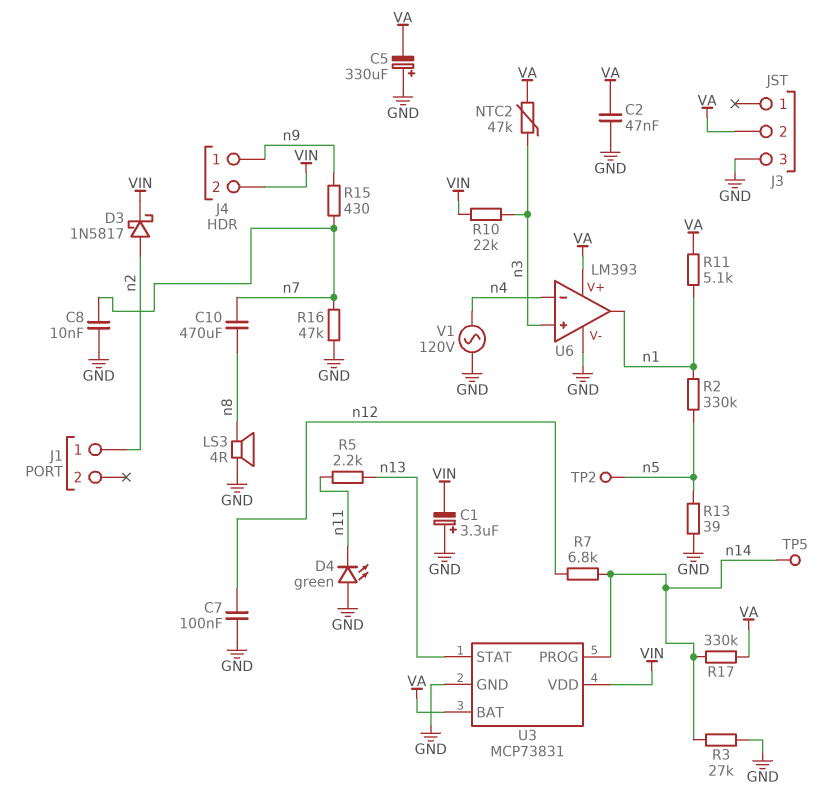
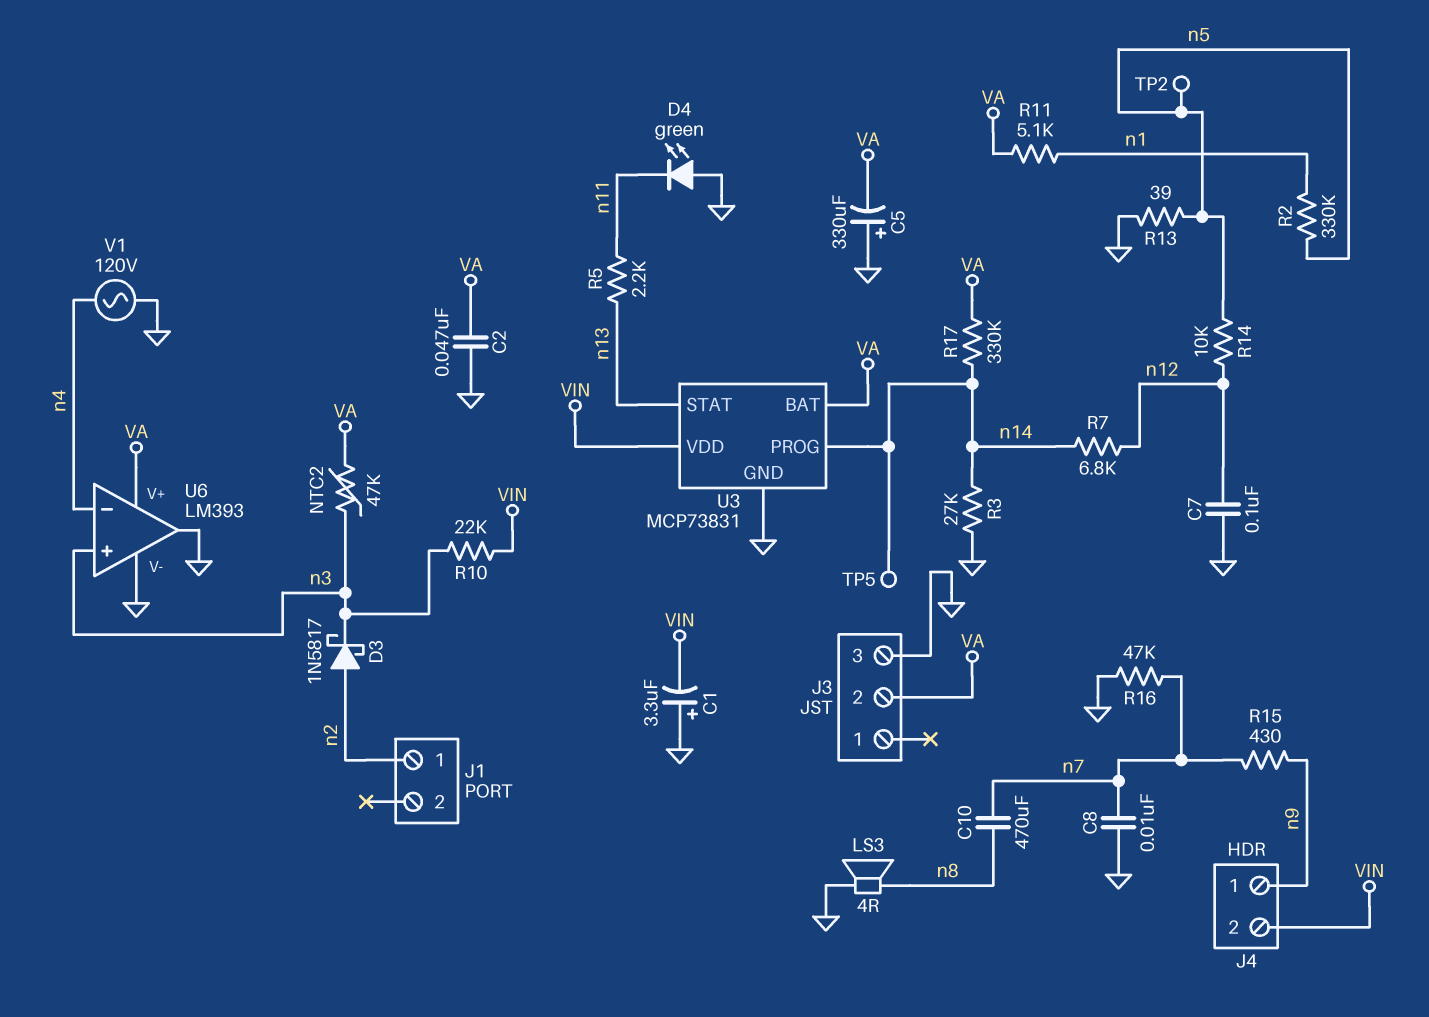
D3: schottky 1N5817 (A n2, K VIN) -> schottky 1N5817 (A n2, K n3)
R14: none -> 10k (n5, n12)
U6 pin out: n1 -> GND

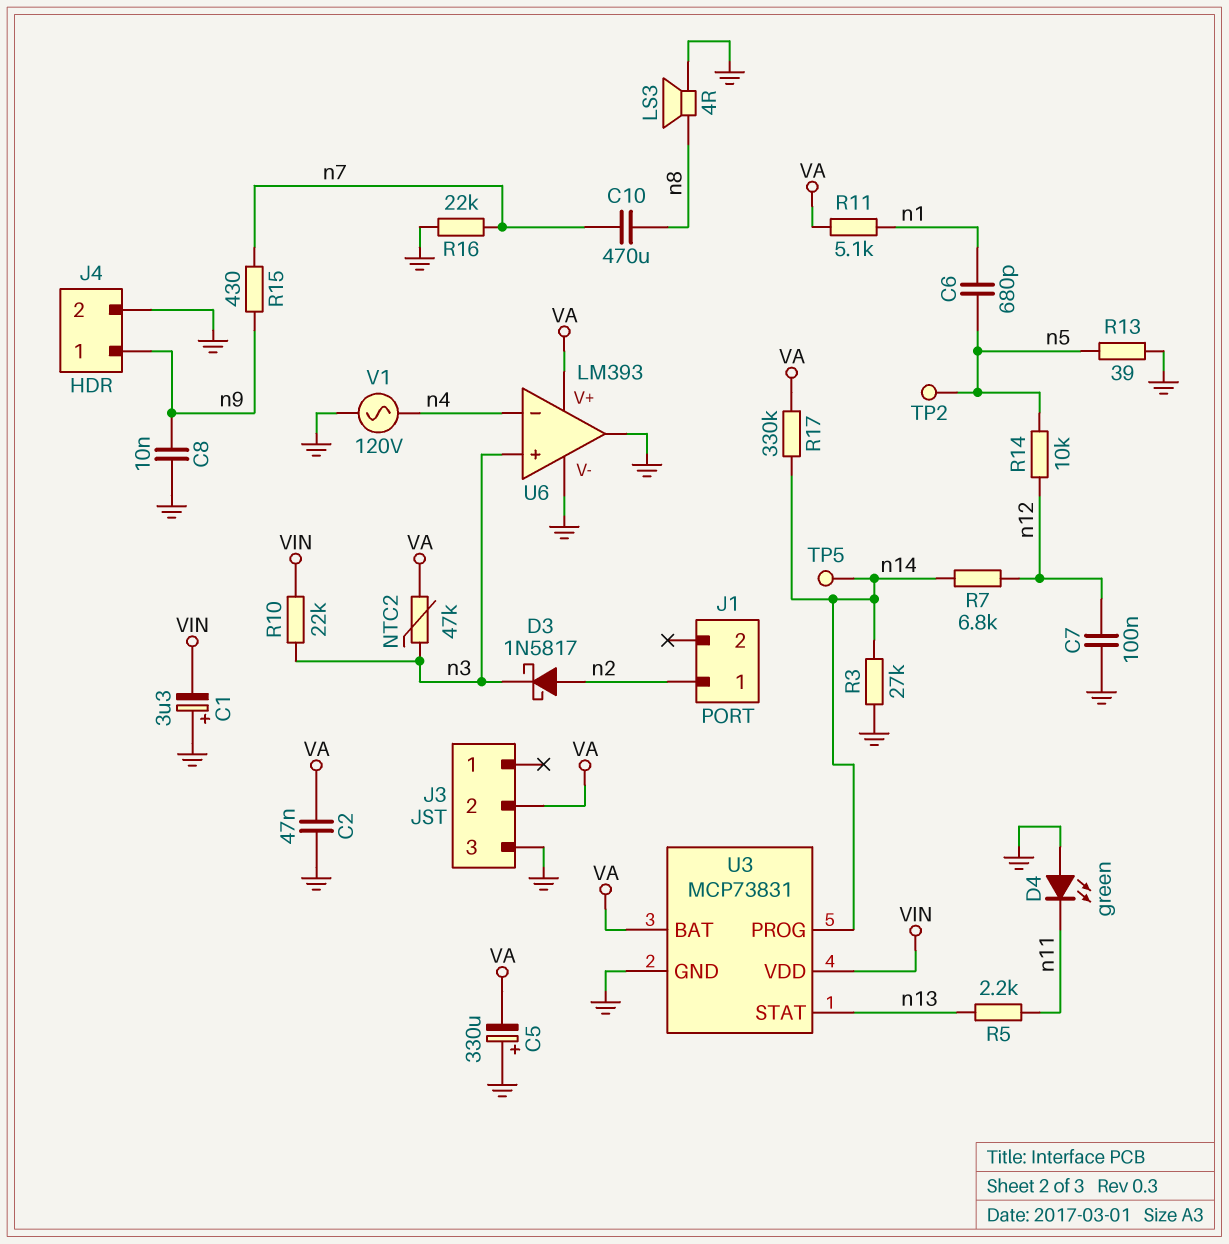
C6: none -> 680pF (n1, n5)
C8: 10nF (GND, n7) -> 10nF (GND, n9)
J4 pin 2: VIN -> GND
R2: 330k (n1, n5) -> none
R16: 47k (GND, n7) -> 22k (GND, n7)

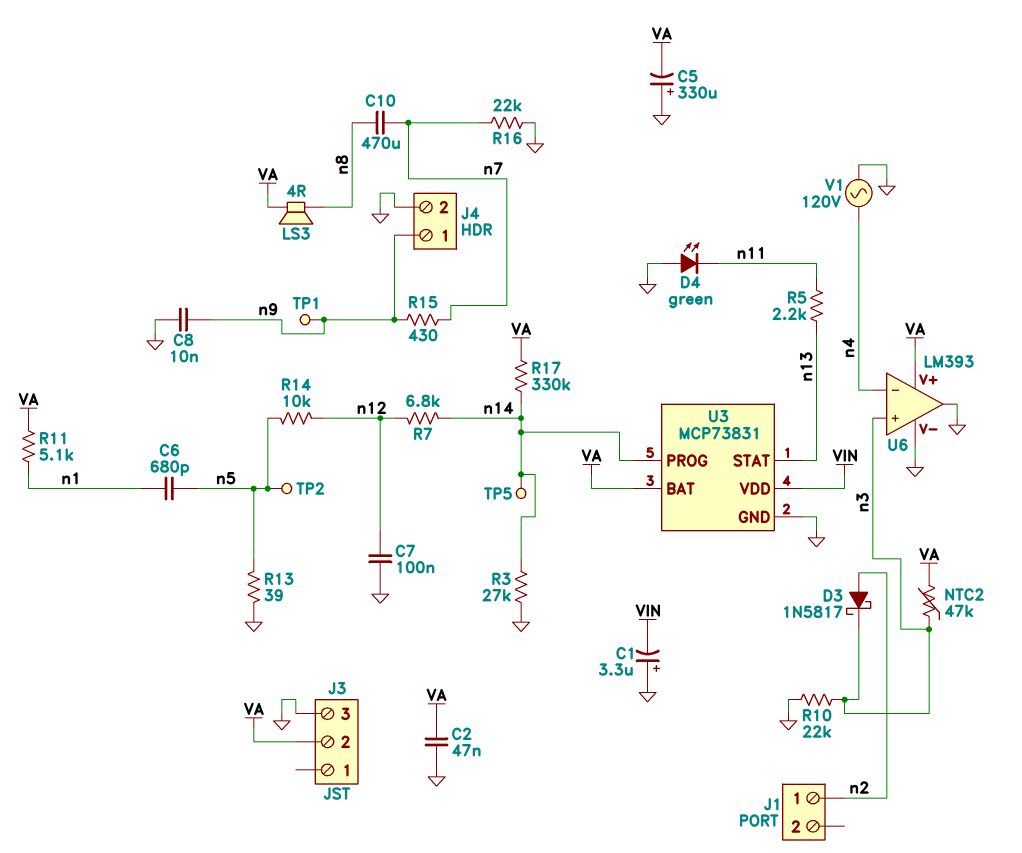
LS3: speaker 4R (GND, n8) -> speaker 4R (VA, n8)
R10: 22k (VIN, n3) -> 22k (GND, n3)
TP1: none -> test point (n9)

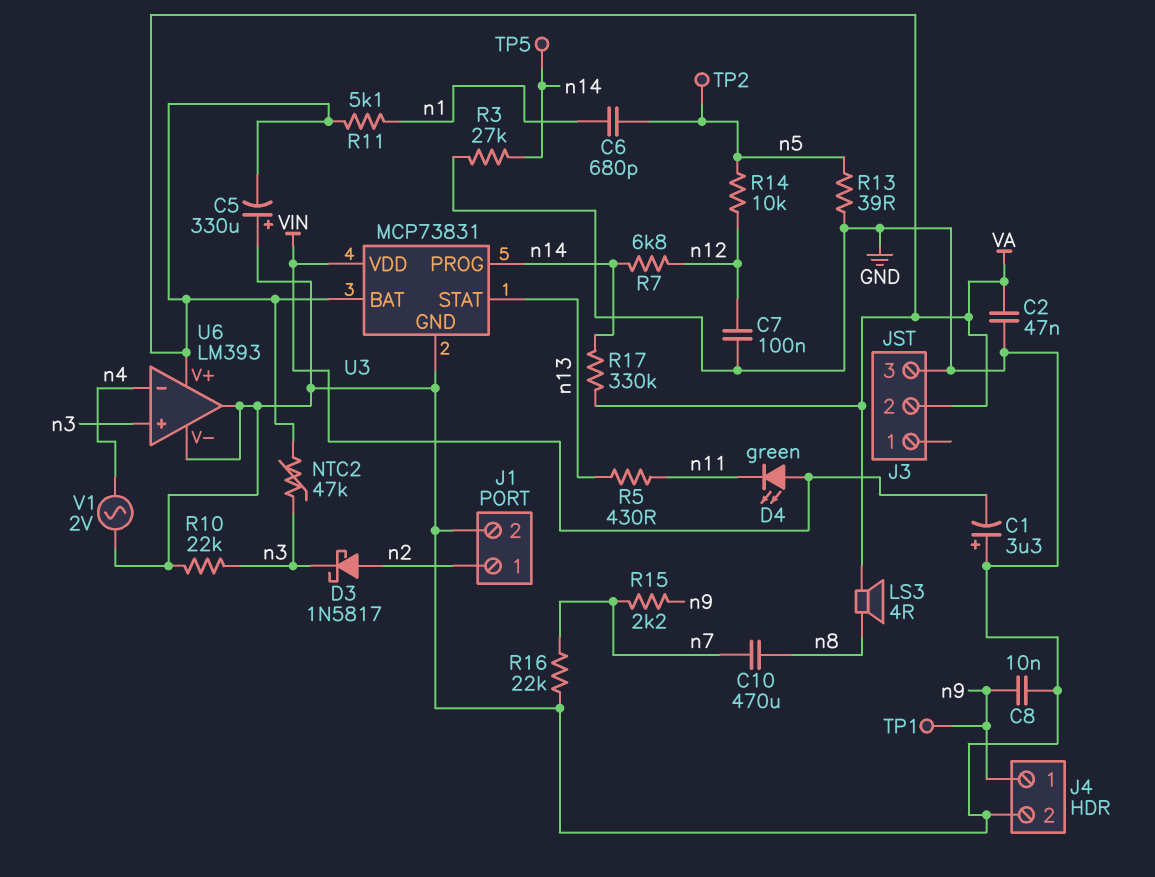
D4: LED green (A GND, K n11) -> LED green (A VIN, K n11)
J1 pin 2: none -> GND
R5: 2.2k (n11, n13) -> 430 (n11, n13)
R15: 430 (n7, n9) -> 2.2k (n7, n9)
V1: AC 120V (GND, n4) -> AC 2V (GND, n4)

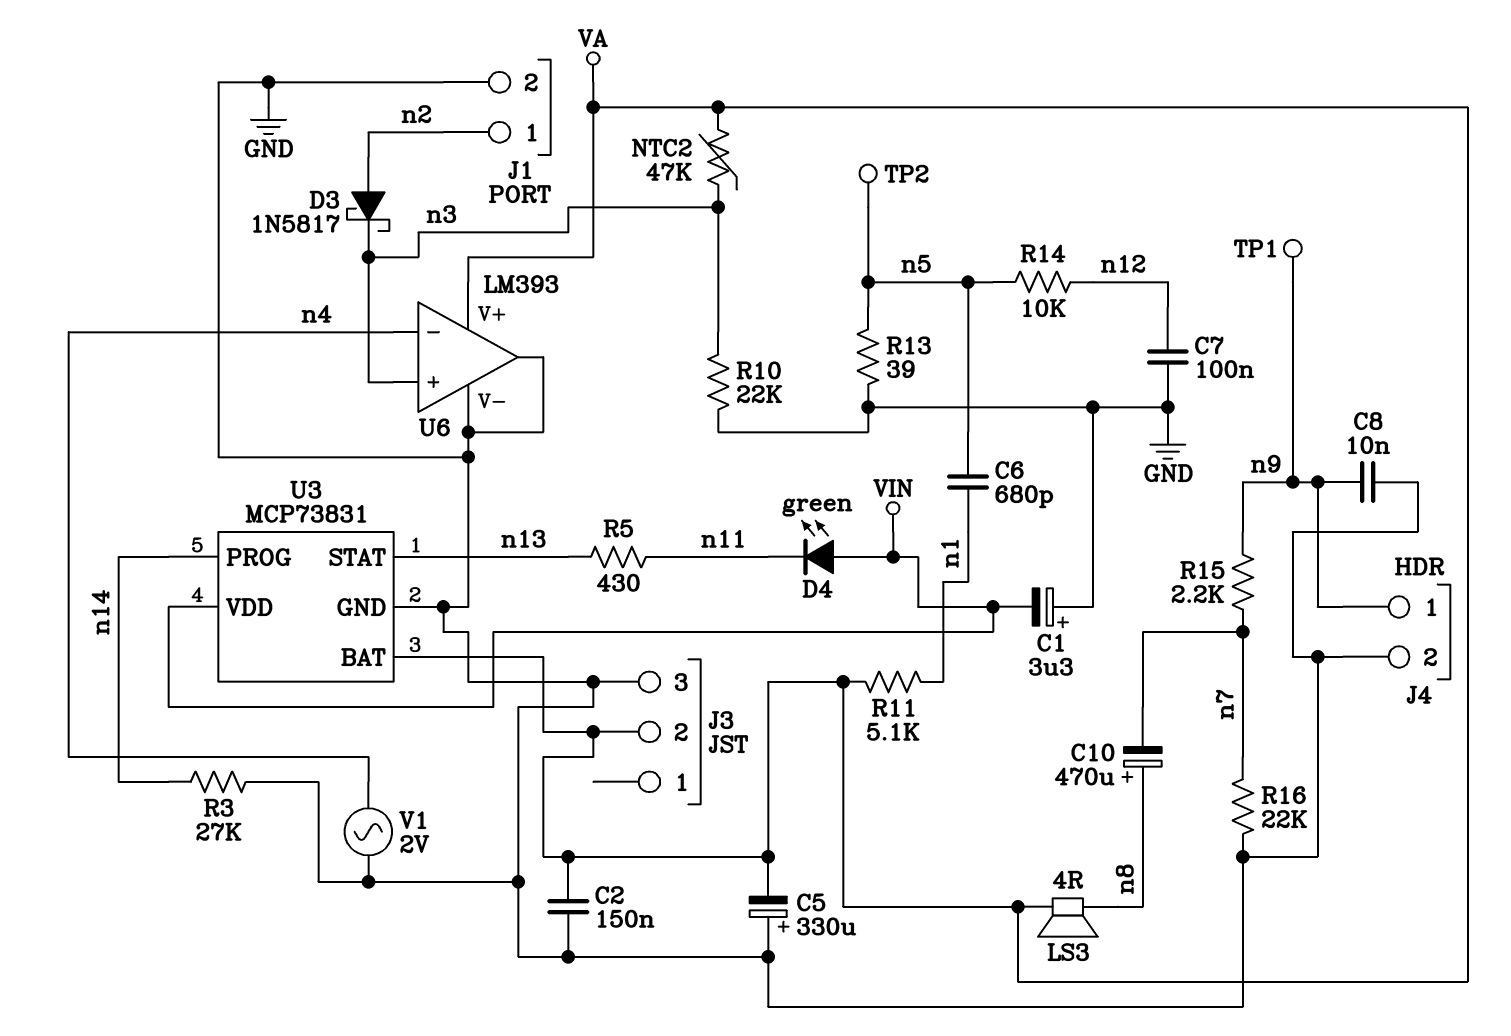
C2: 47nF (GND, VA) -> 150nF (GND, VA)
C10: 470uF (n7, n8) -> 470uF (plus n8, minus n7)
R7: 6.8k (n12, n14) -> none
R17: 330k (VA, n14) -> none
TP5: test point (n14) -> none

